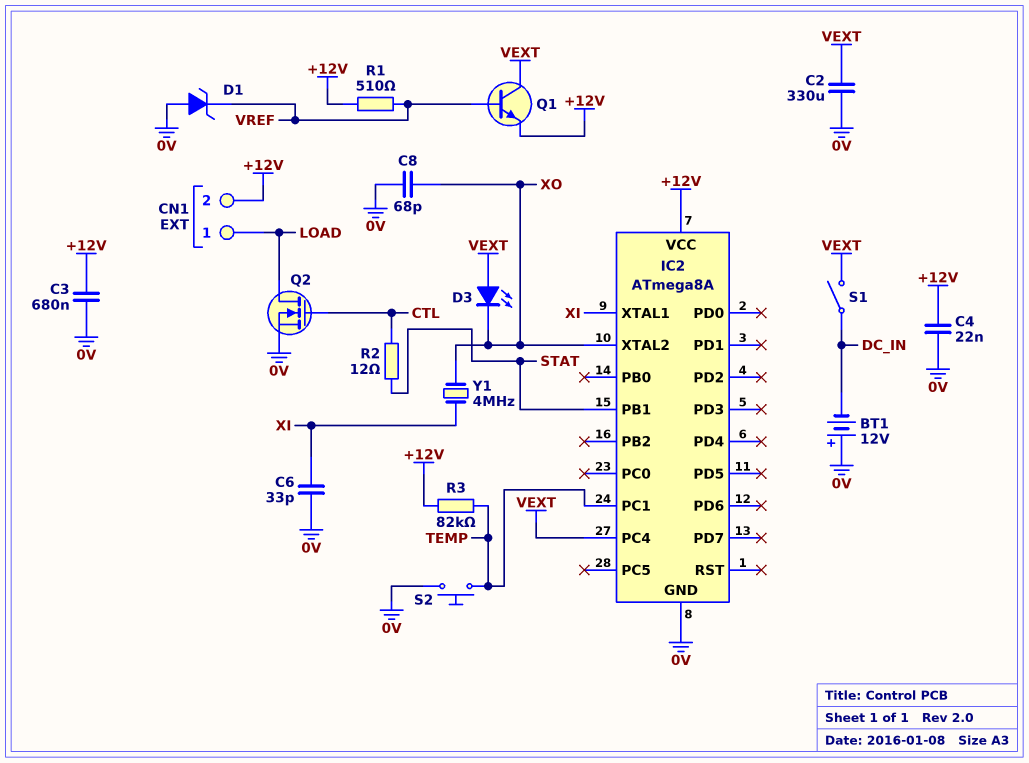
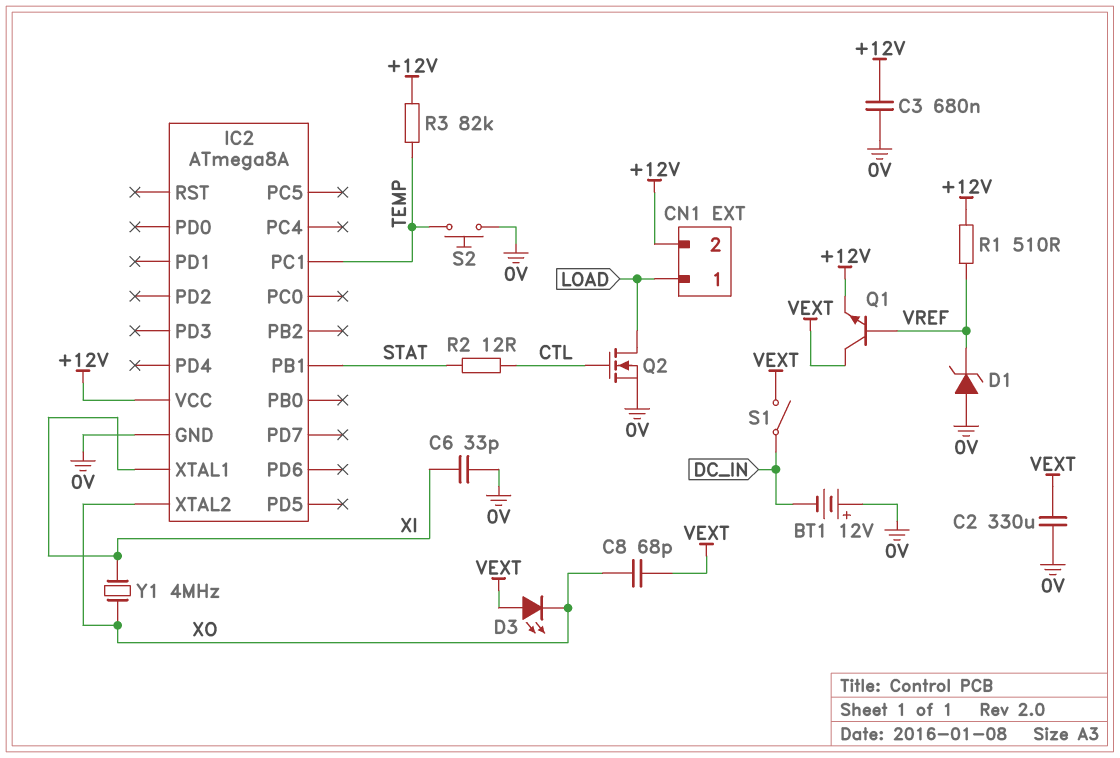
C4: 22nF (+12V, 0V) -> none
C8: 68pF (0V, XO) -> 68pF (VEXT, XO)
IC2 pin PC4: VEXT -> none

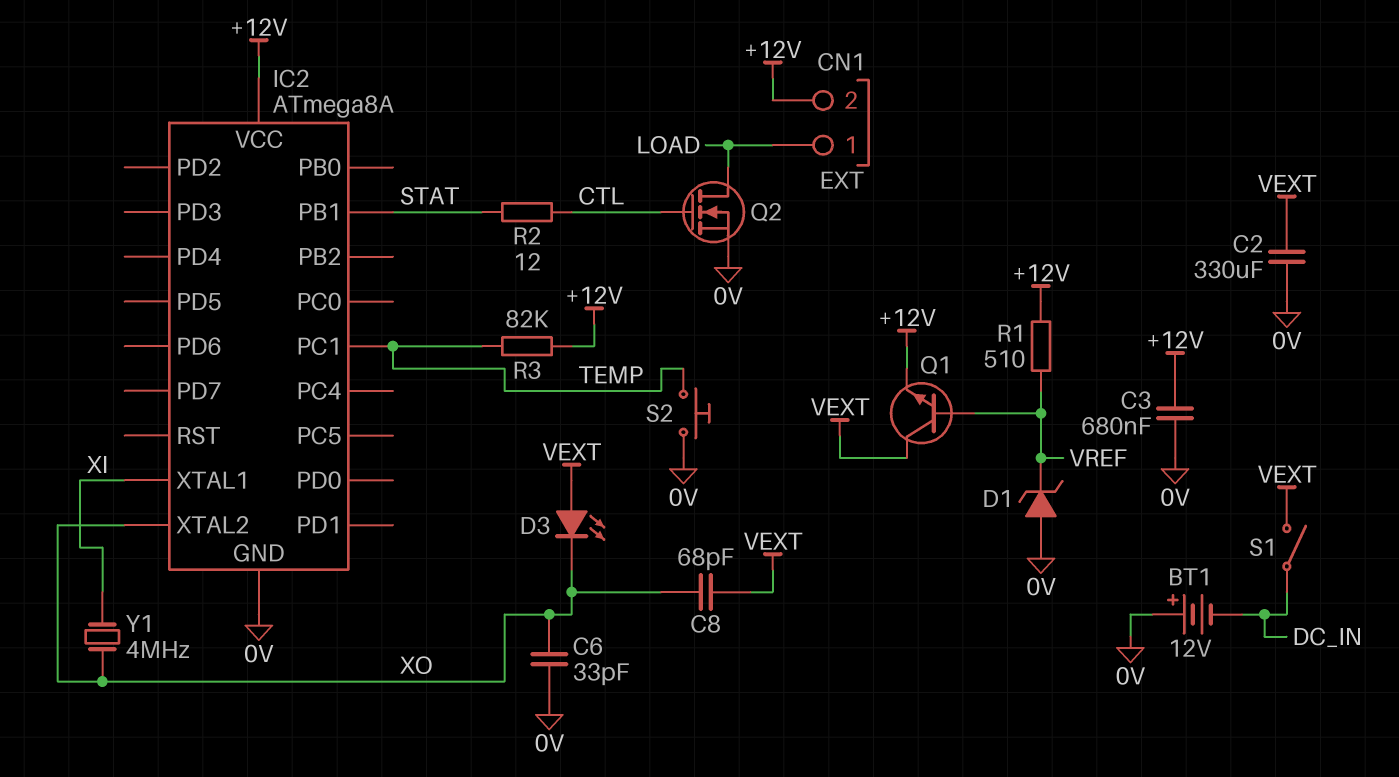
C6: 33pF (0V, XI) -> 33pF (0V, XO)

